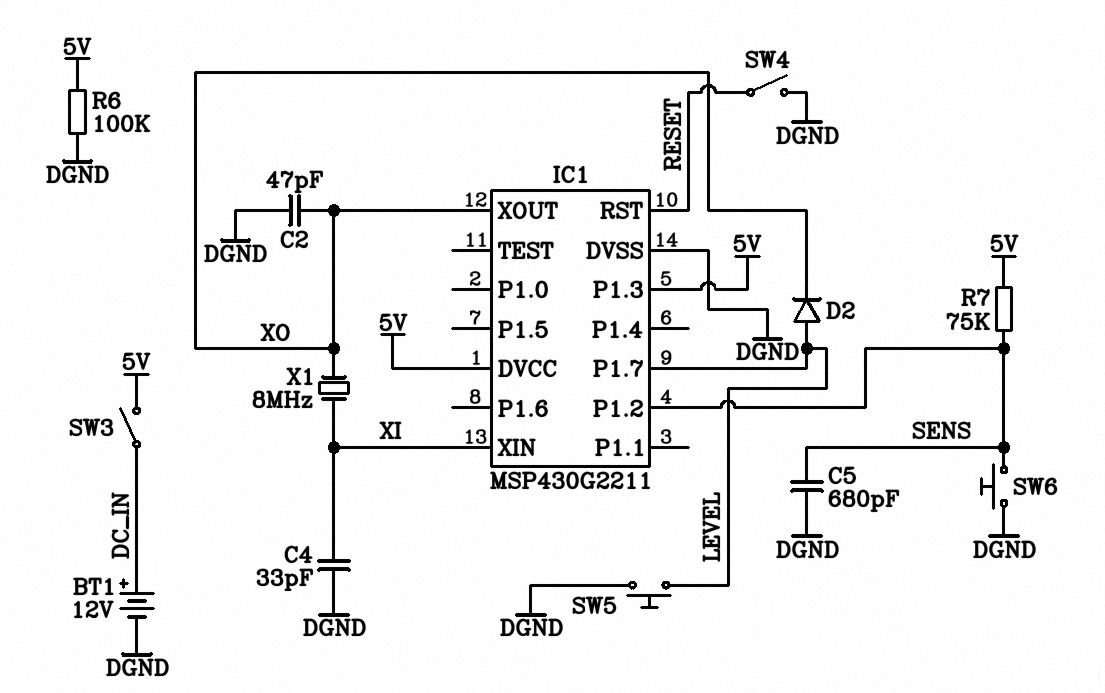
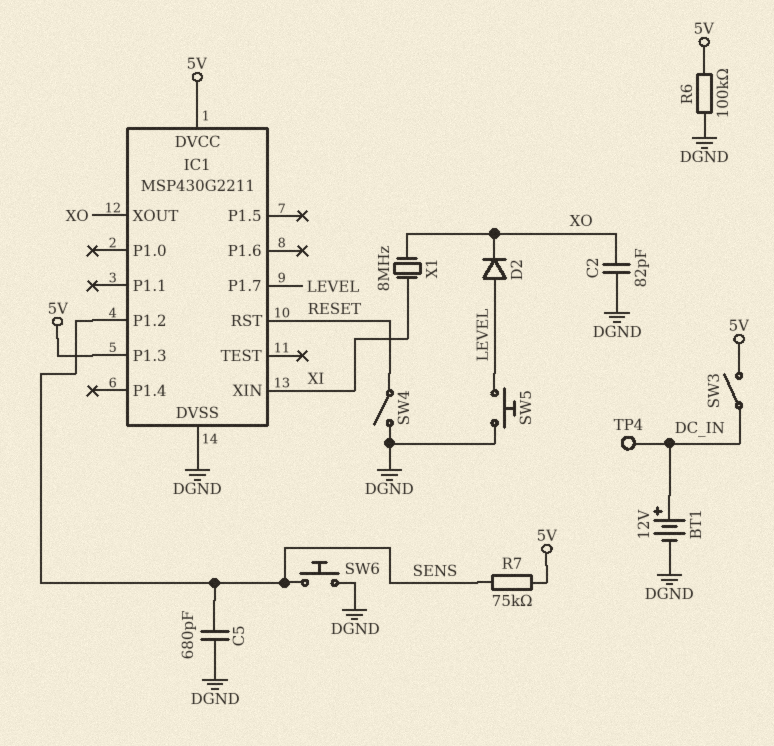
C2: 47pF (DGND, XO) -> 82pF (DGND, XO)
C4: 33pF (DGND, XI) -> none
TP4: none -> test point (DC_IN)

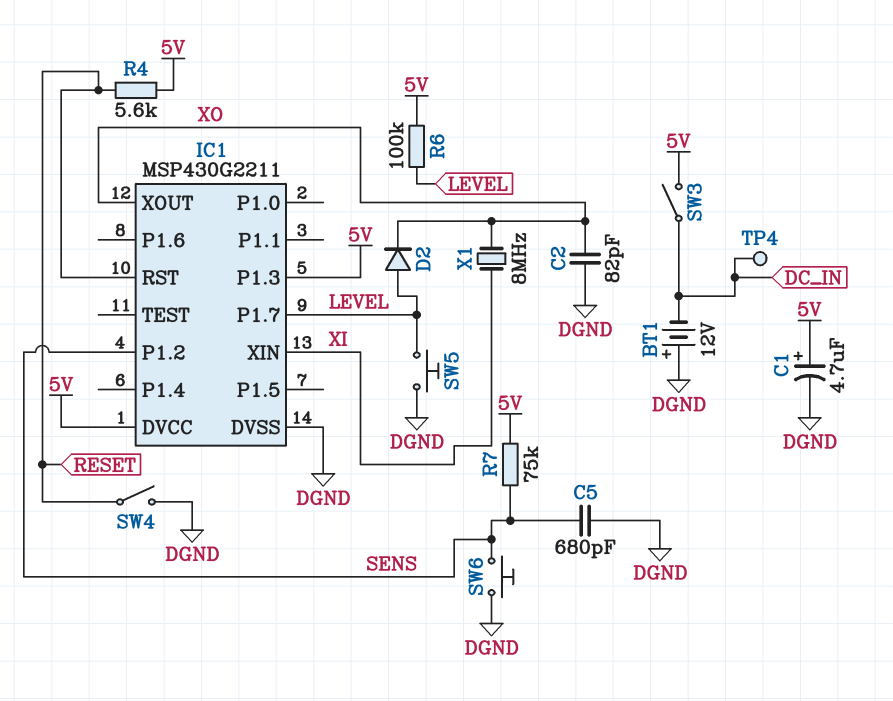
BT1: 12V (plus DC_IN, minus DGND) -> 12V (plus DGND, minus DC_IN)
C1: none -> 4.7uF (plus 5V, minus DGND)
R4: none -> 5.6k (5V, RESET)
R6: 100k (5V, DGND) -> 100k (5V, LEVEL)

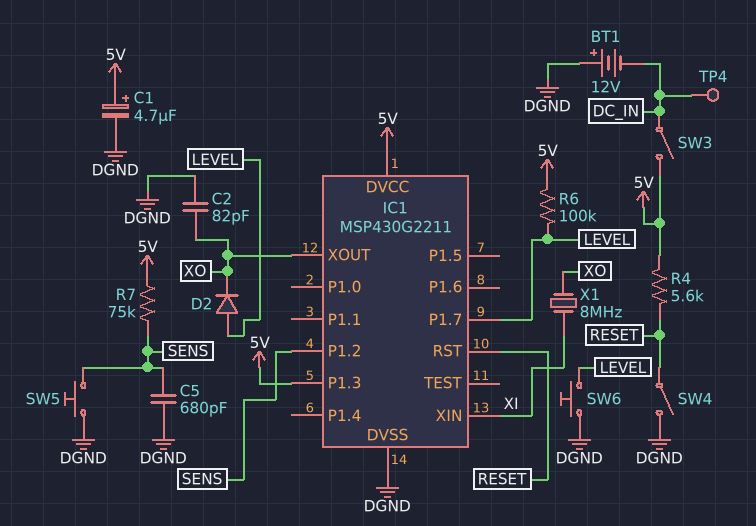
SW5: button (DGND, LEVEL) -> button (DGND, SENS)
SW6: button (DGND, SENS) -> button (DGND, LEVEL)

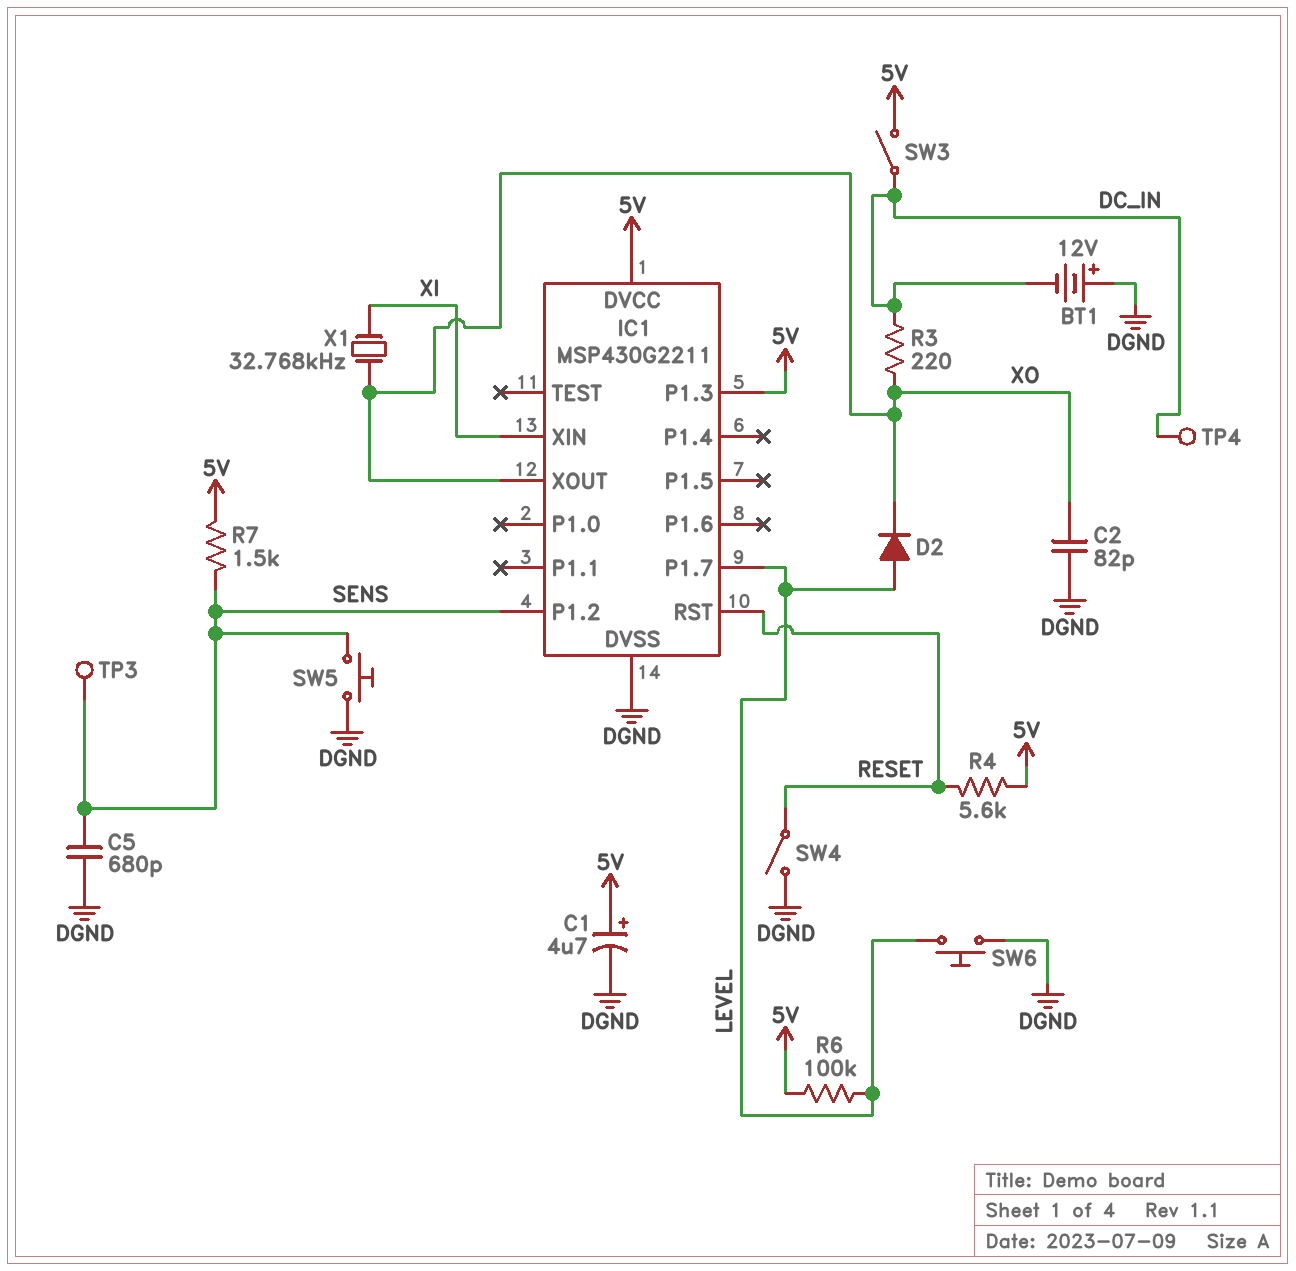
R3: none -> 220 (DC_IN, XO)
R7: 75k (5V, SENS) -> 1.5k (5V, SENS)
TP3: none -> test point (SENS)
X1: 8MHz (XI, XO) -> 32.768kHz (XI, XO)

